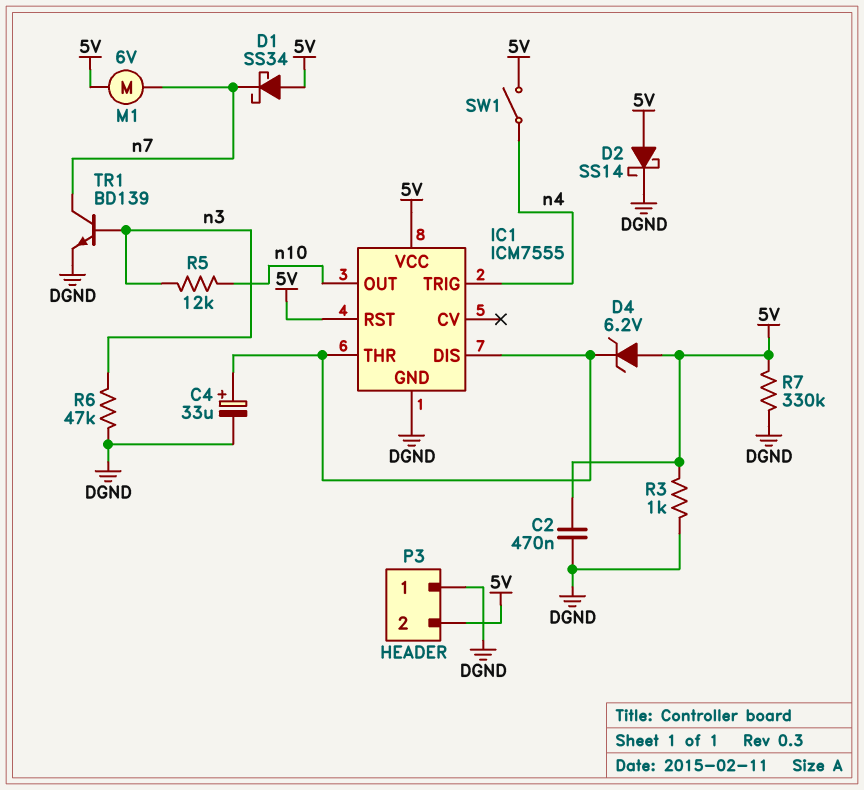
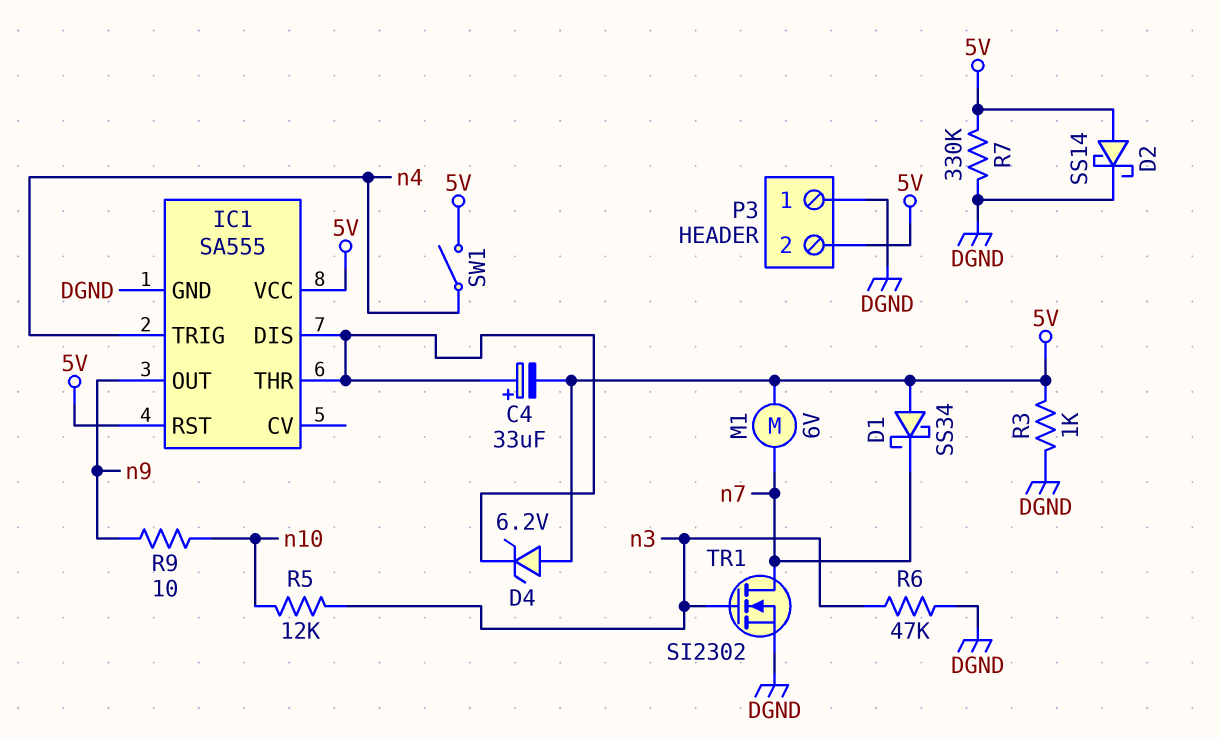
C2: 470nF (5V, DGND) -> none
C4: 33uF (plus IC1/DIS, minus DGND) -> 33uF (plus IC1/DIS, minus 5V)
IC1: ICM7555 -> SA555
IC1 pin OUT: n10 -> n9
R9: none -> 10 (n9, n10)
TR1: NPN BD139 (B n3, C n7, E DGND) -> NMOS SI2302 (G n3, D n7, S DGND)

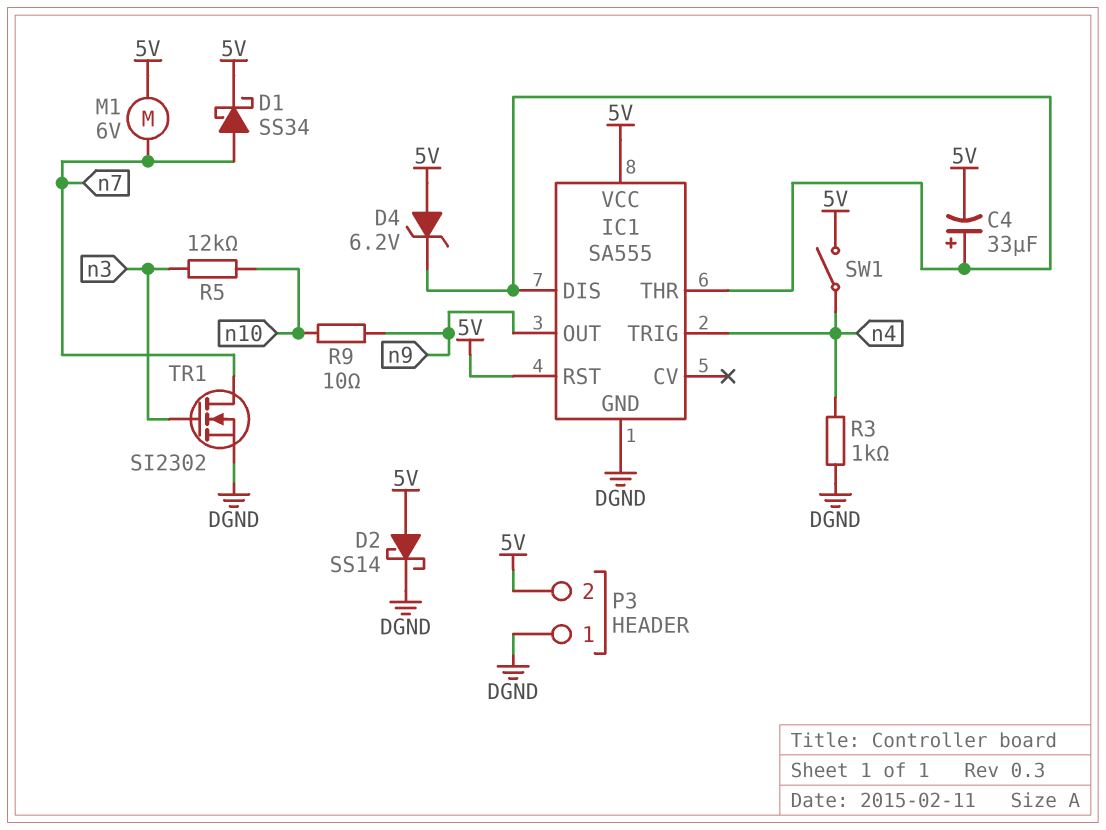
D1: schottky SS34 (A 5V, K n7) -> schottky SS34 (A n7, K 5V)
R3: 1k (5V, DGND) -> 1k (DGND, n4)
R6: 47k (DGND, n3) -> none
R7: 330k (5V, DGND) -> none

